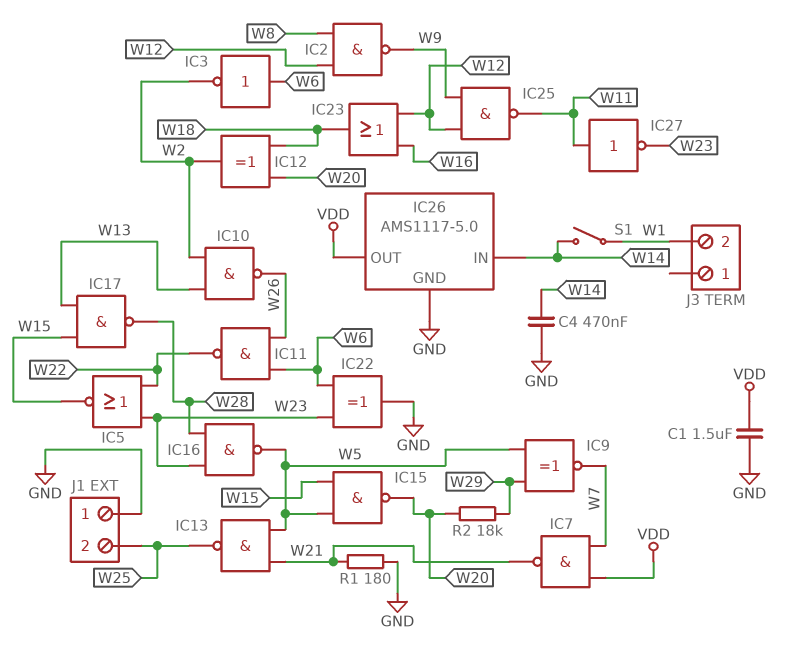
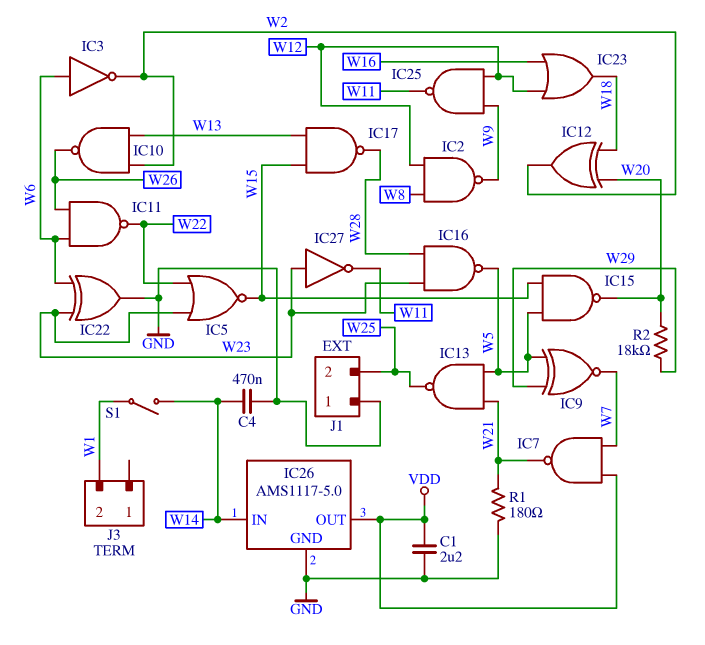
C1: 1.5uF (GND, VDD) -> 2.2uF (GND, VDD)
IC27: NOT (in W11, out W23) -> NOT (in W23, out W11)

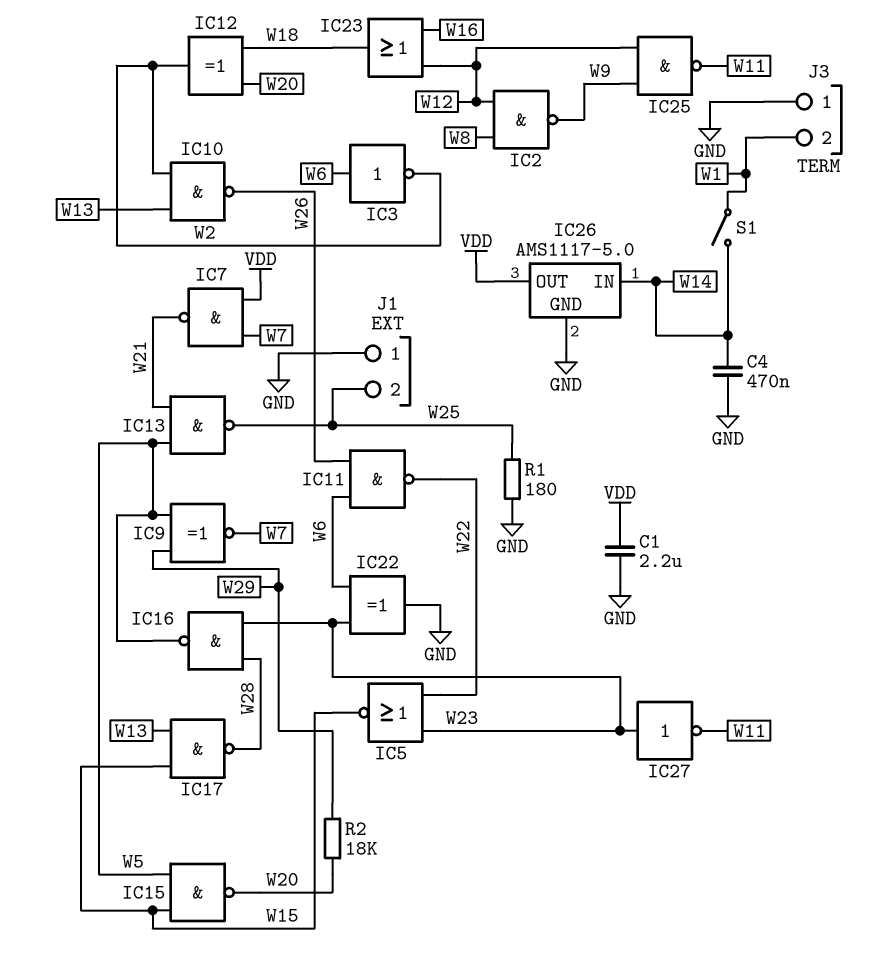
J3 pin 1: none -> GND
R1: 180 (GND, W21) -> 180 (GND, W25)

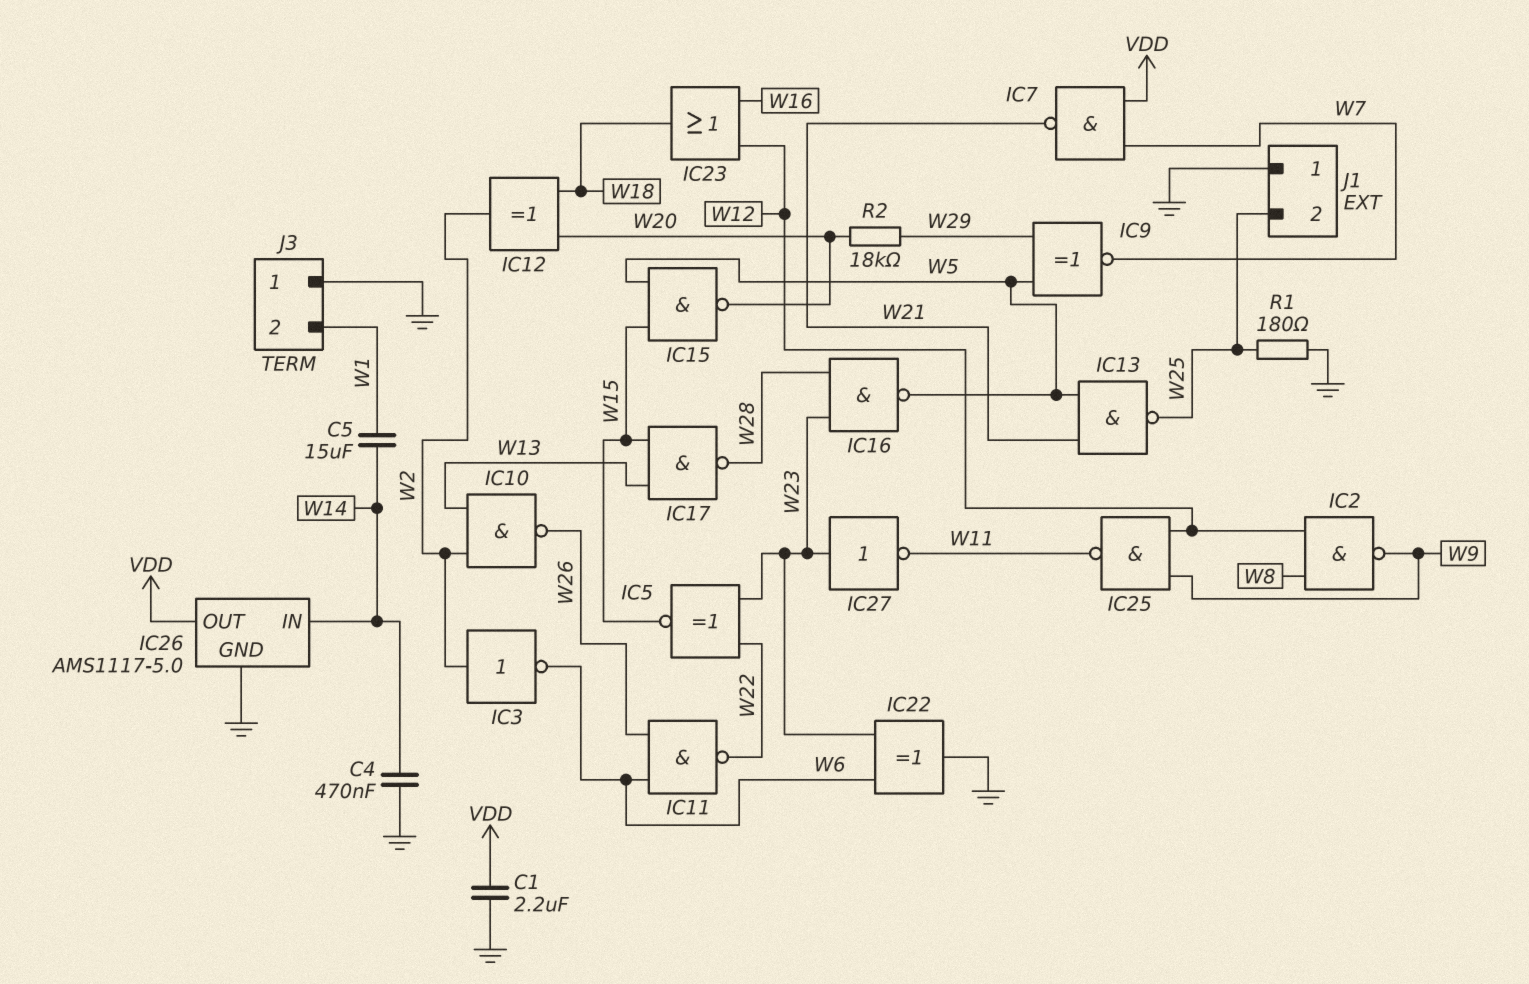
C5: none -> 15uF (W1, W14)
IC3: NOT (in W6, out W2) -> NOT (in W2, out W6)
IC5: NOR (in W22, in W23, out W15) -> XNOR (in W22, in W23, out W15)
S1: switch (W1, W14) -> none

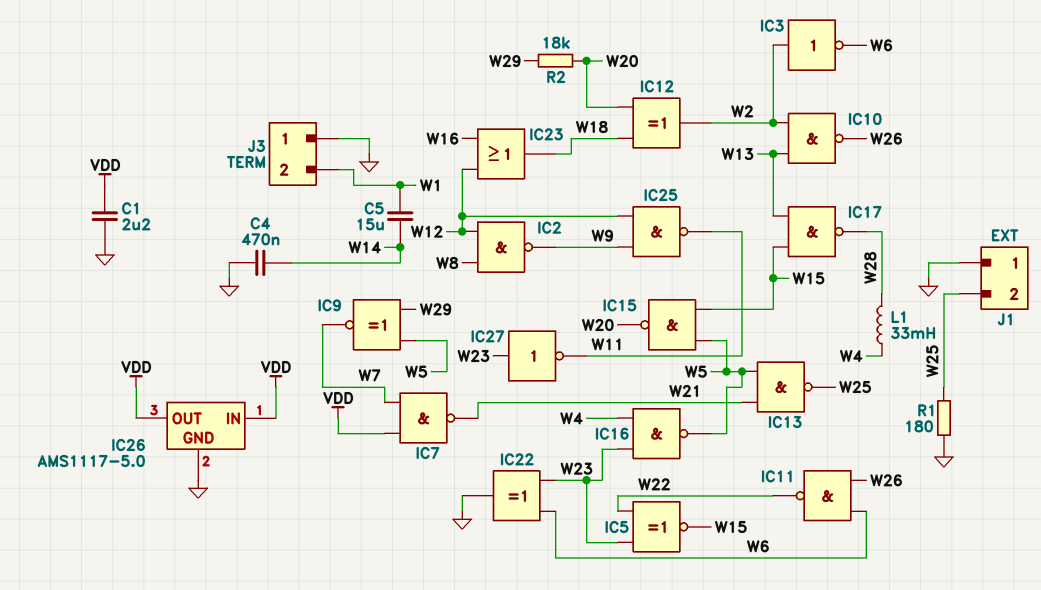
IC16: NAND (in W23, in W28, out W5) -> NAND (in W4, in W23, out W5)
IC26 pin IN: W14 -> VDD
L1: none -> 33mH (W4, W28)

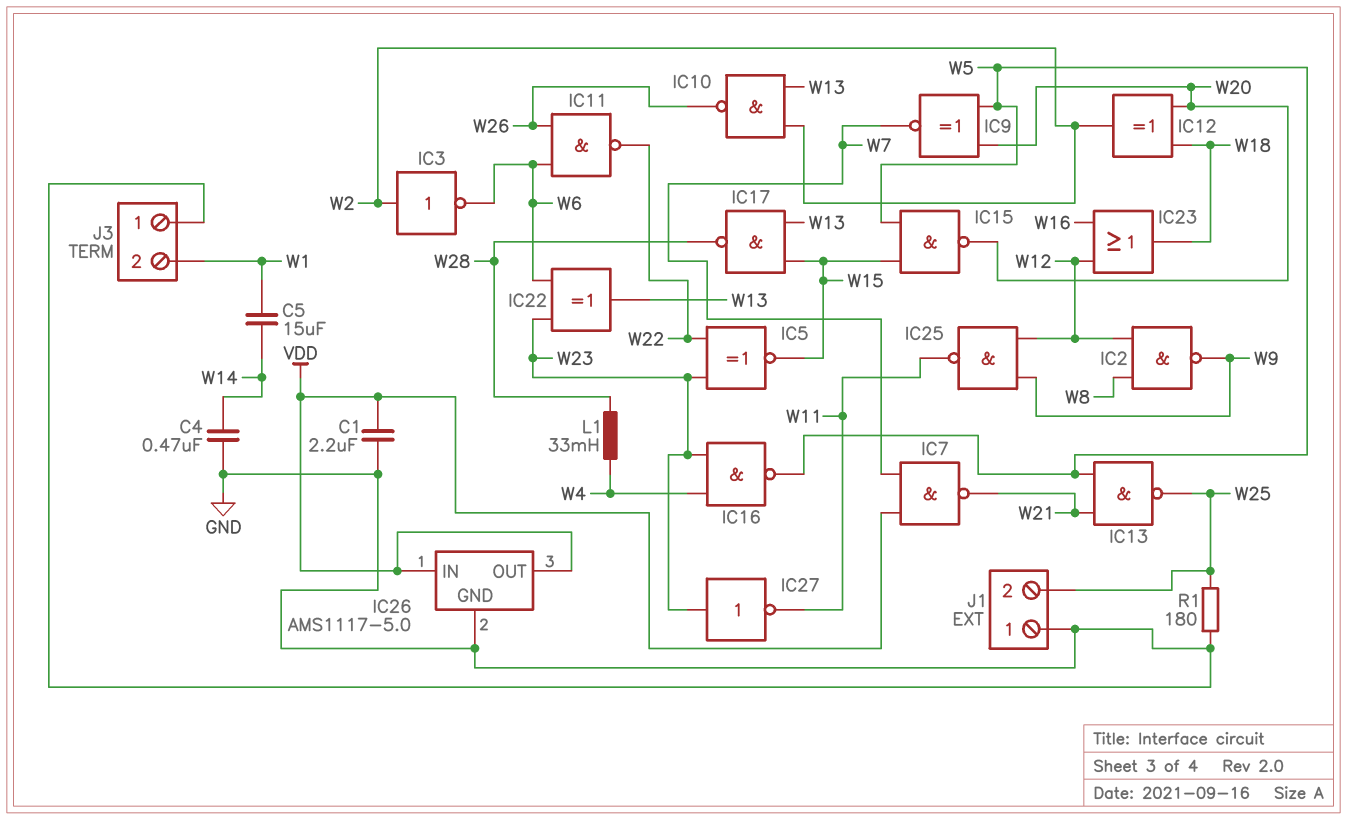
IC9: XNOR (in W5, in W29, out W7) -> XNOR (in W5, in W20, out W7)
IC22: XOR (in W6, in W23, out GND) -> XOR (in W6, in W23, out W13)
R2: 18k (W20, W29) -> none

